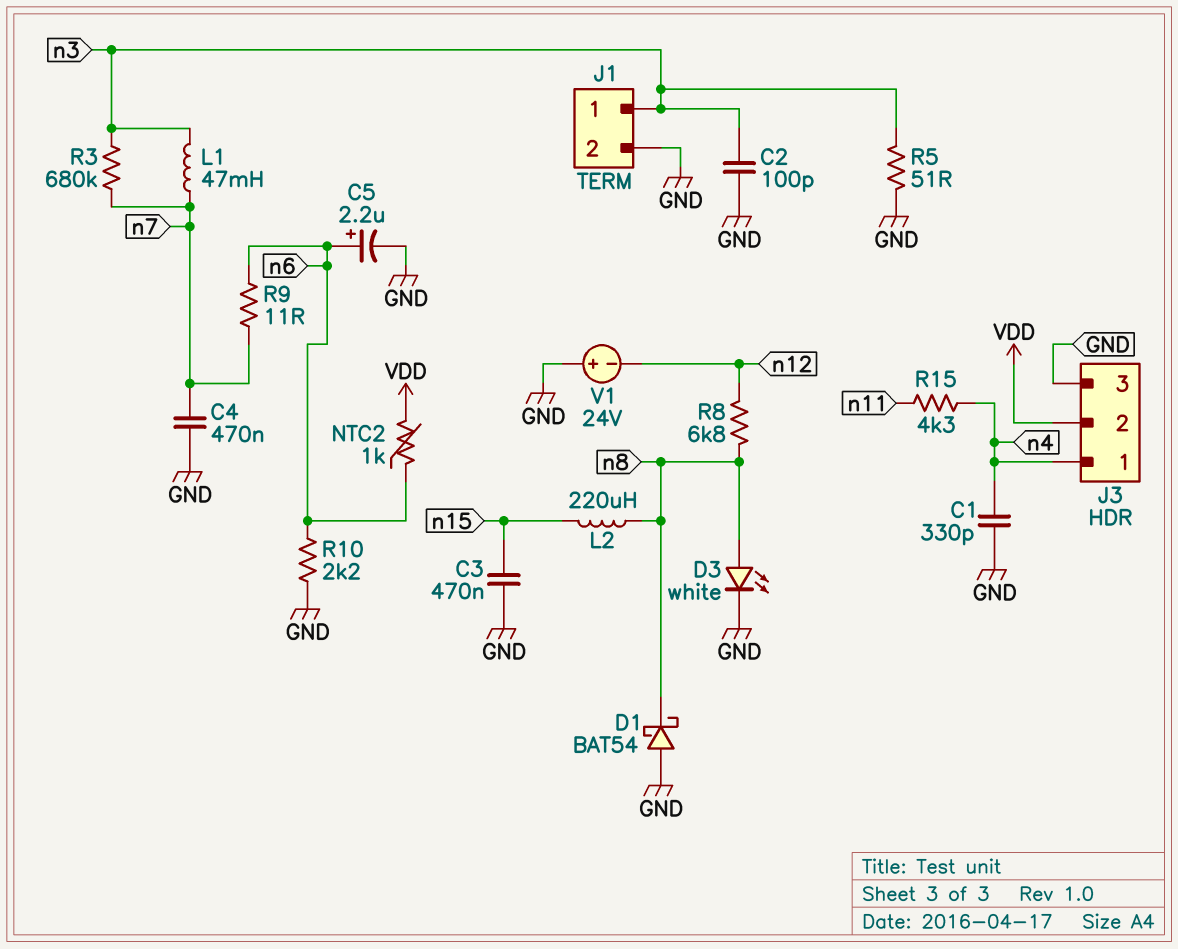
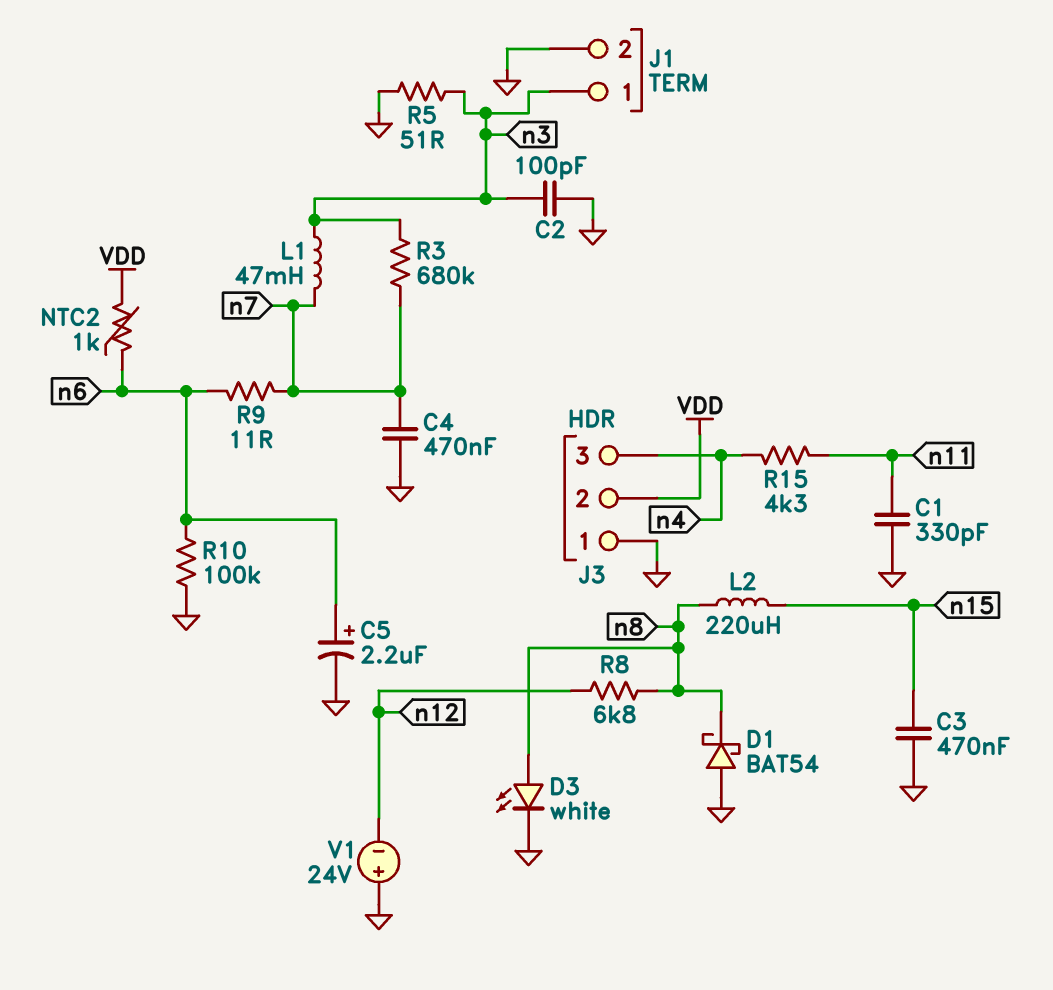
C1: 330pF (GND, n4) -> 330pF (GND, n11)
J3 pin 1: n4 -> GND
J3 pin 3: GND -> n4
R10: 2.2k (GND, n6) -> 100k (GND, n6)

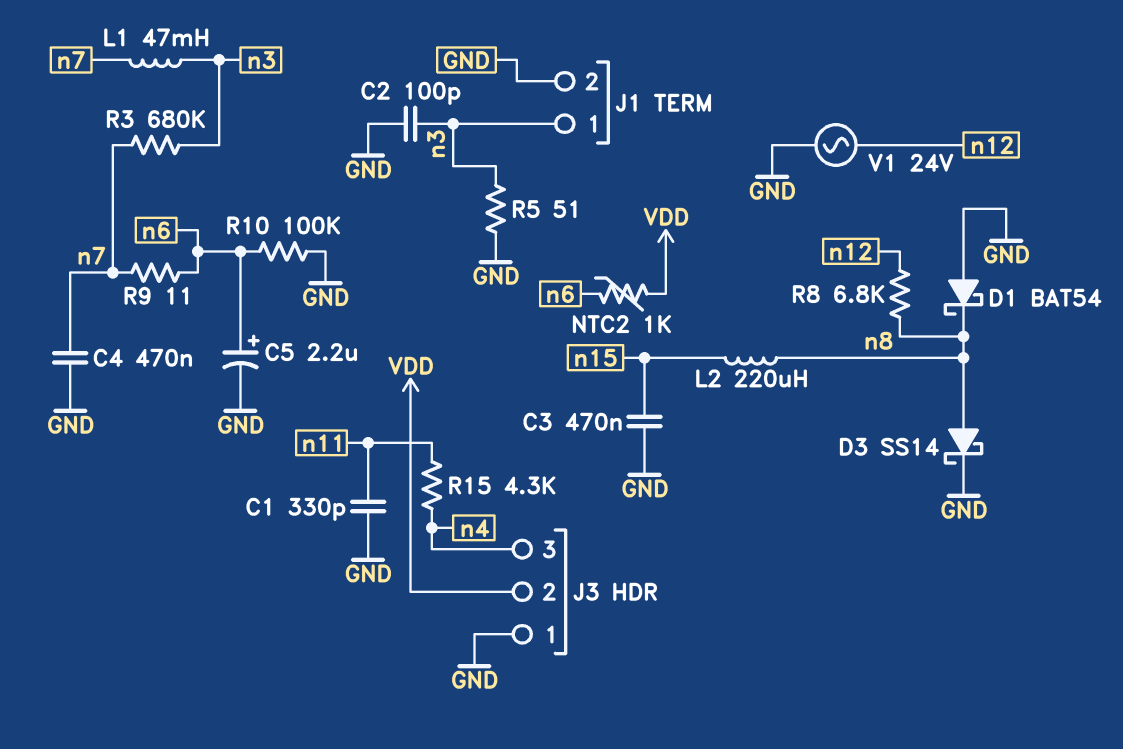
D3: LED white (A n8, K GND) -> schottky SS14 (A n8, K GND)
V1: 24V (plus GND, minus n12) -> AC 24V (GND, n12)

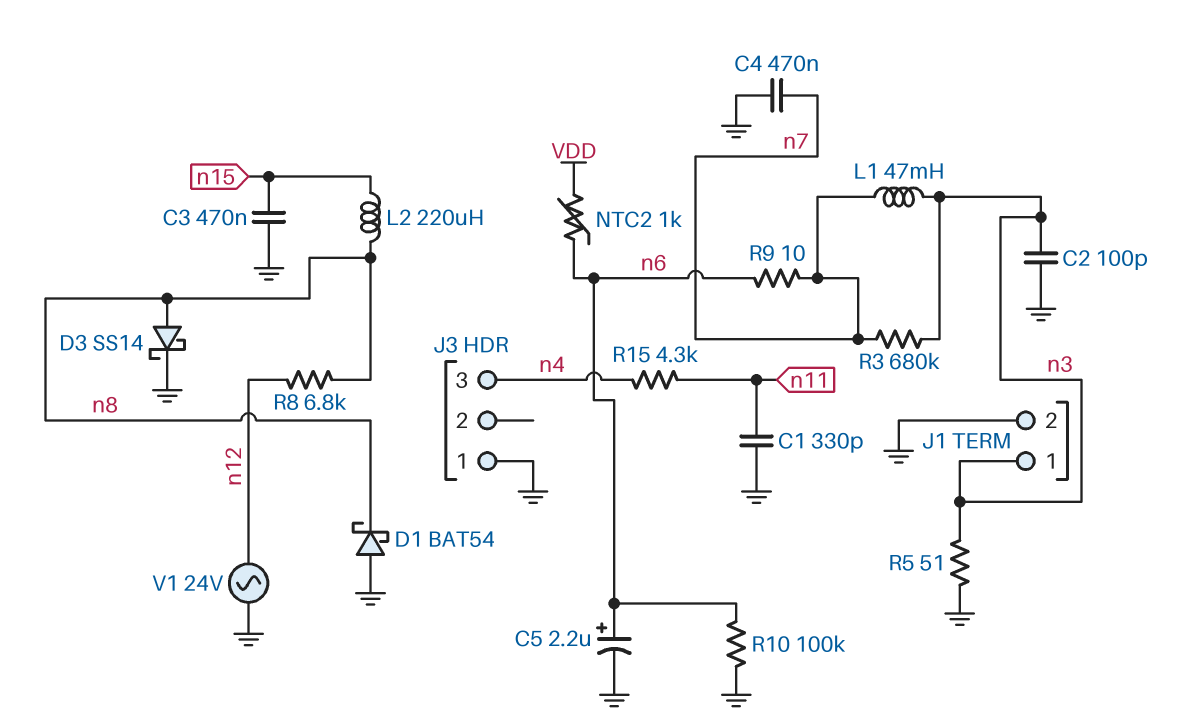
J3 pin 2: VDD -> none
R9: 11 (n6, n7) -> 10 (n6, n7)

